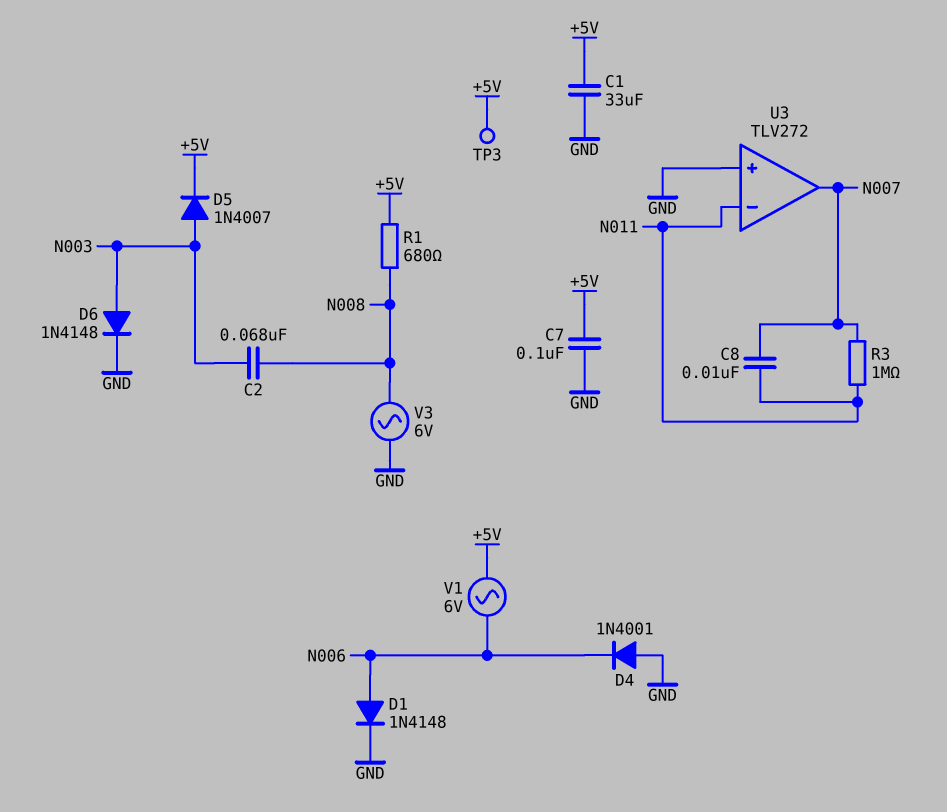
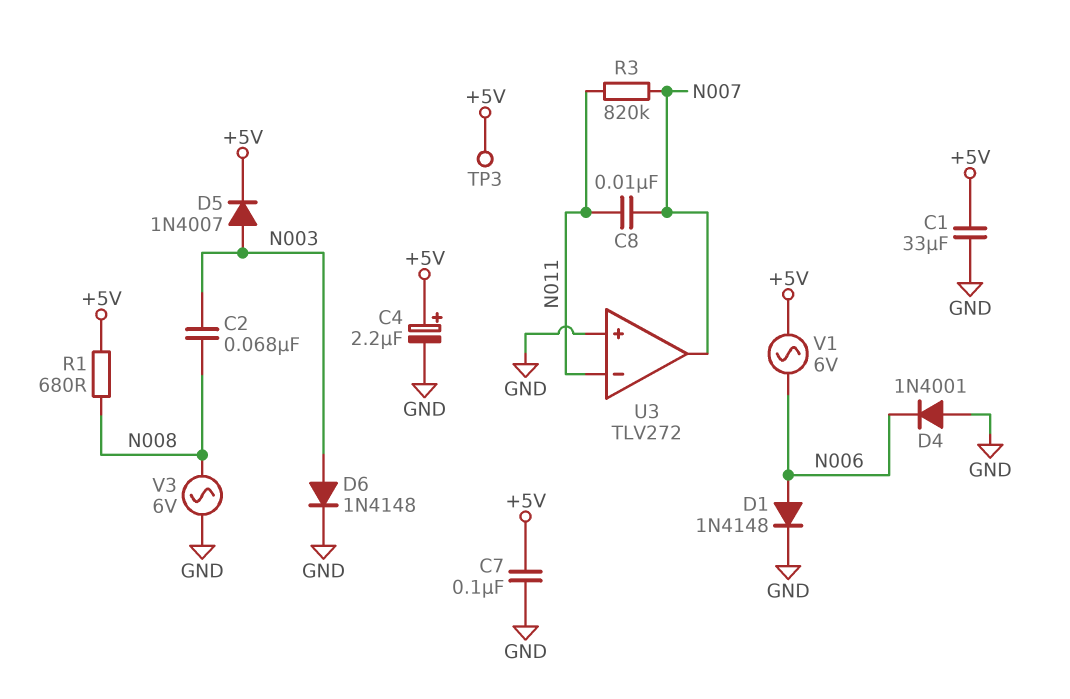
C4: none -> 2.2uF (plus +5V, minus GND)
R3: 1M (N007, N011) -> 820k (N007, N011)

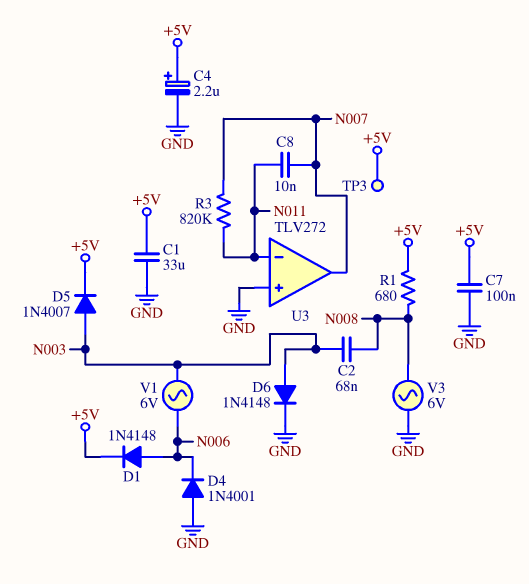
D1: diode 1N4148 (A N006, K GND) -> diode 1N4148 (A N006, K +5V)
V1: AC 6V (+5V, N006) -> AC 6V (N003, N006)

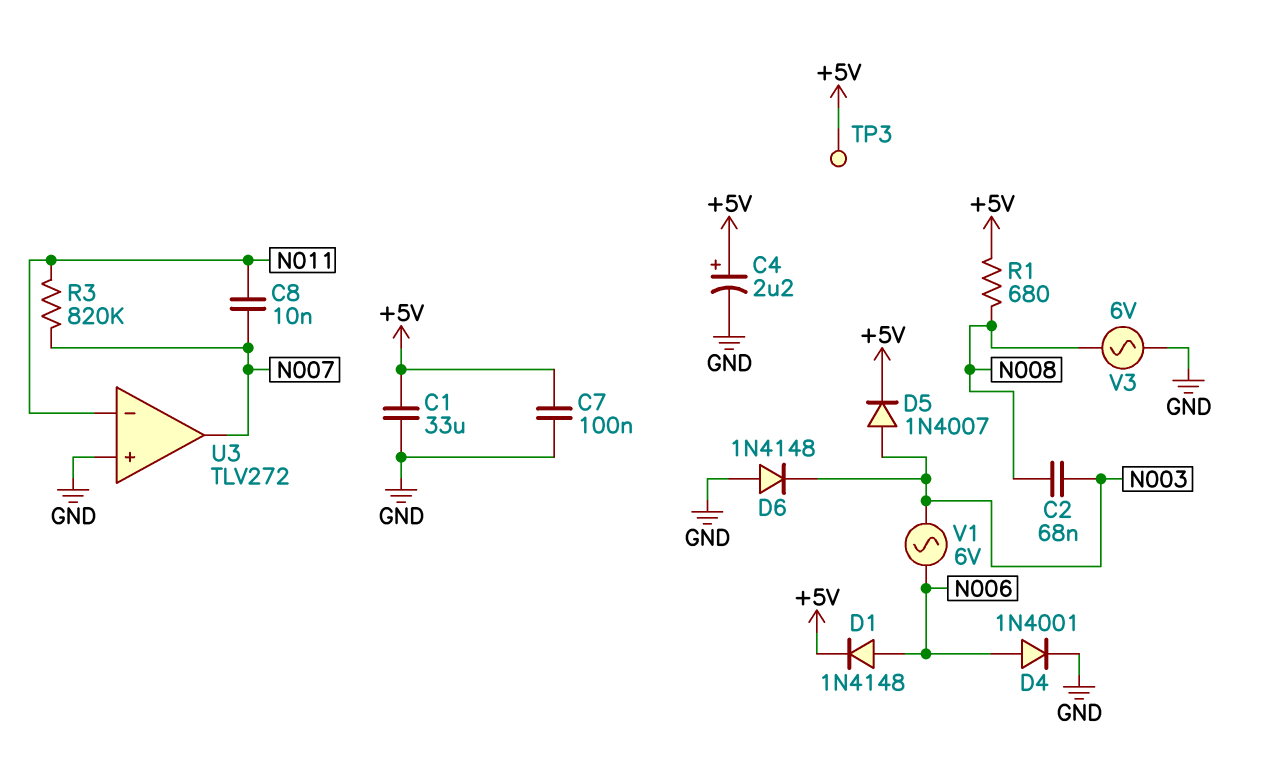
D4: diode 1N4001 (A GND, K N006) -> diode 1N4001 (A N006, K GND)
D6: diode 1N4148 (A N003, K GND) -> diode 1N4148 (A GND, K N003)

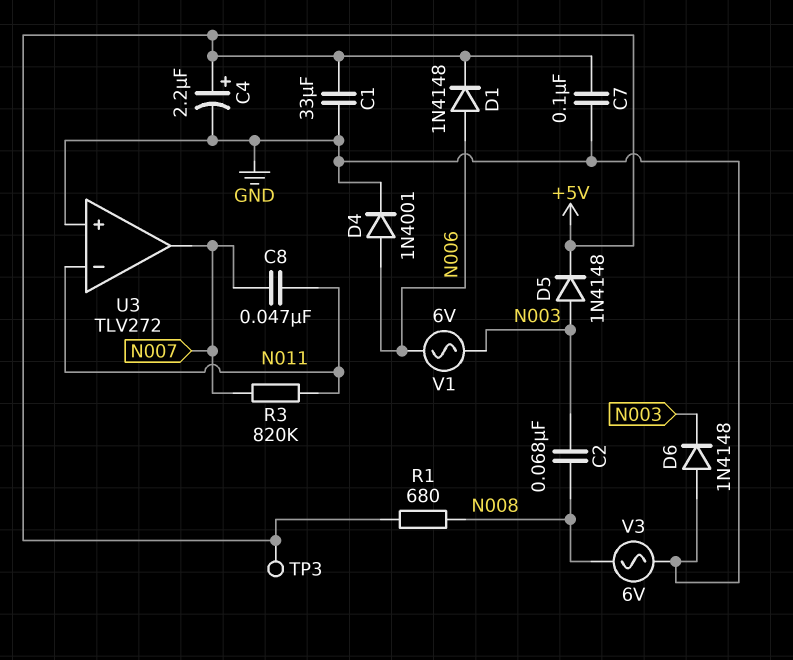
C8: 10nF (N007, N011) -> 47nF (N007, N011)
D5: diode 1N4007 (A N003, K +5V) -> diode 1N4148 (A N003, K +5V)

